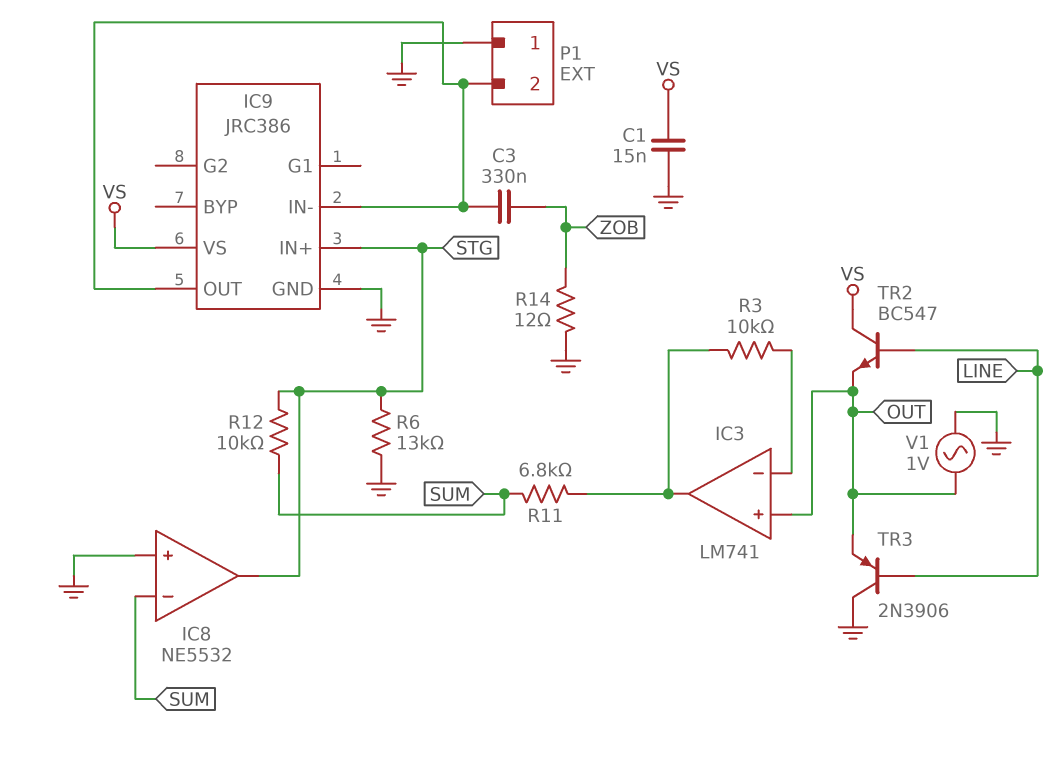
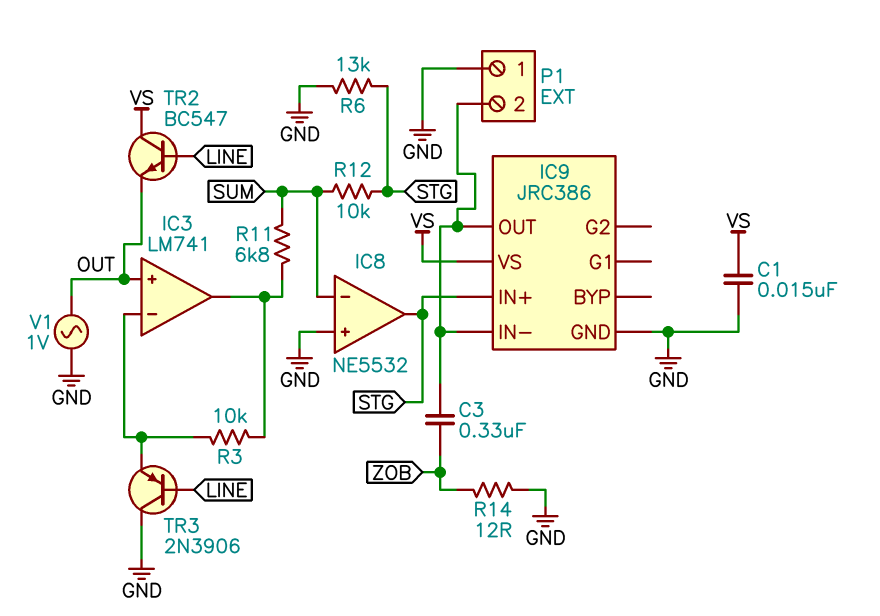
TR3: PNP 2N3906 (B LINE, C GND, E OUT) -> PNP 2N3906 (B LINE, C GND, E IC3/in-)

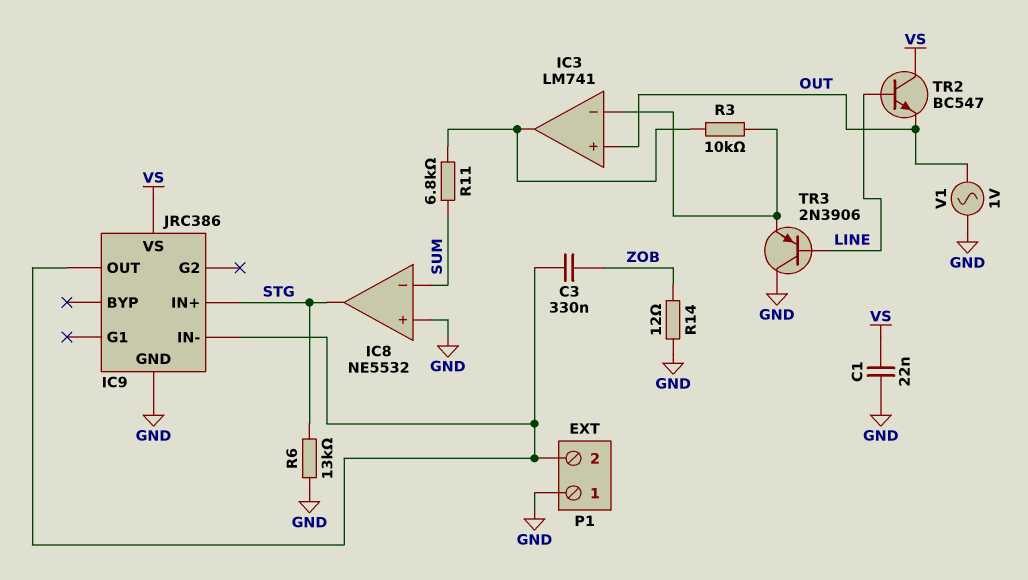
C1: 15nF (GND, VS) -> 22nF (GND, VS)
R12: 10k (STG, SUM) -> none

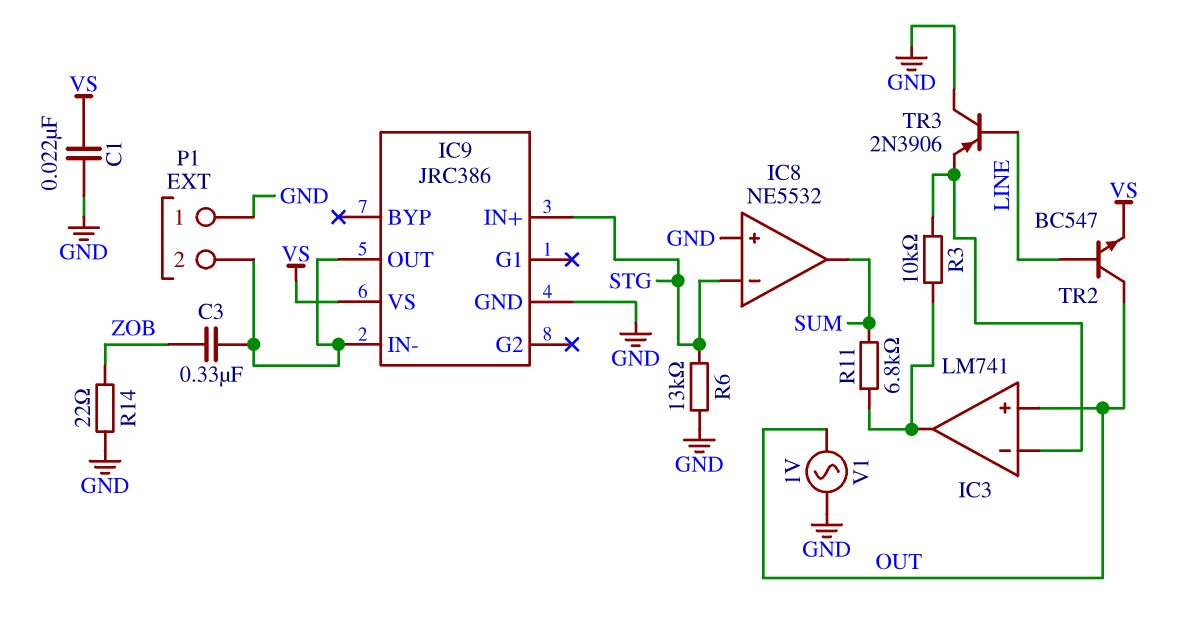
IC8 pin in-: SUM -> STG
IC8 pin out: STG -> SUM
R14: 12 (GND, ZOB) -> 22 (GND, ZOB)
TR2: NPN BC547 (B LINE, C VS, E OUT) -> NPN BC547 (B LINE, C OUT, E VS)

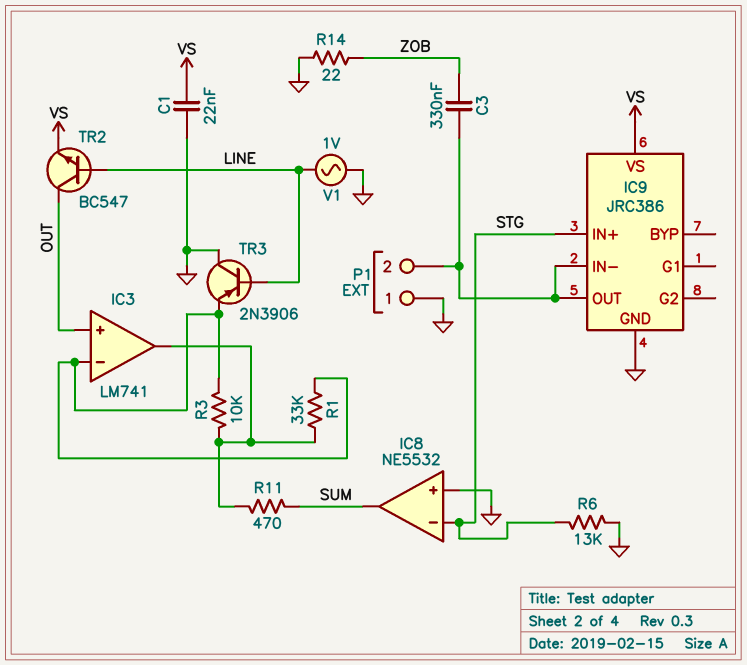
R1: none -> 33k (IC3/in-, IC3/out)
R11: 6.8k (IC3/out, SUM) -> 470 (IC3/out, SUM)
V1: AC 1V (GND, OUT) -> AC 1V (GND, LINE)

